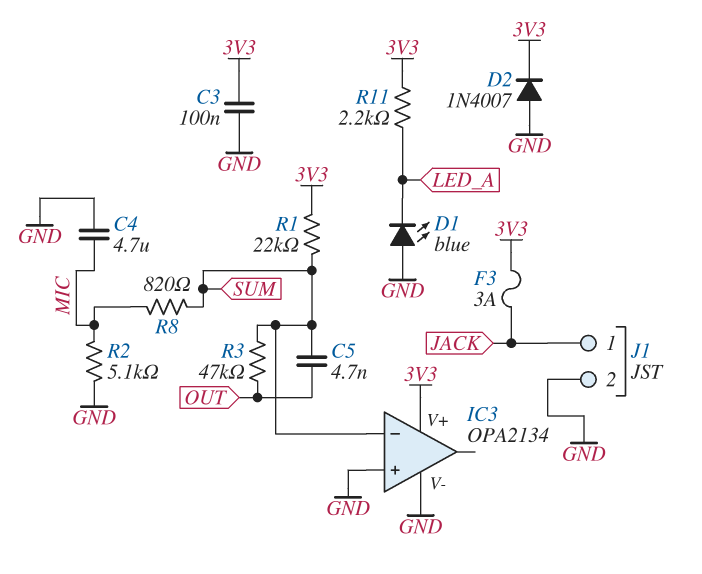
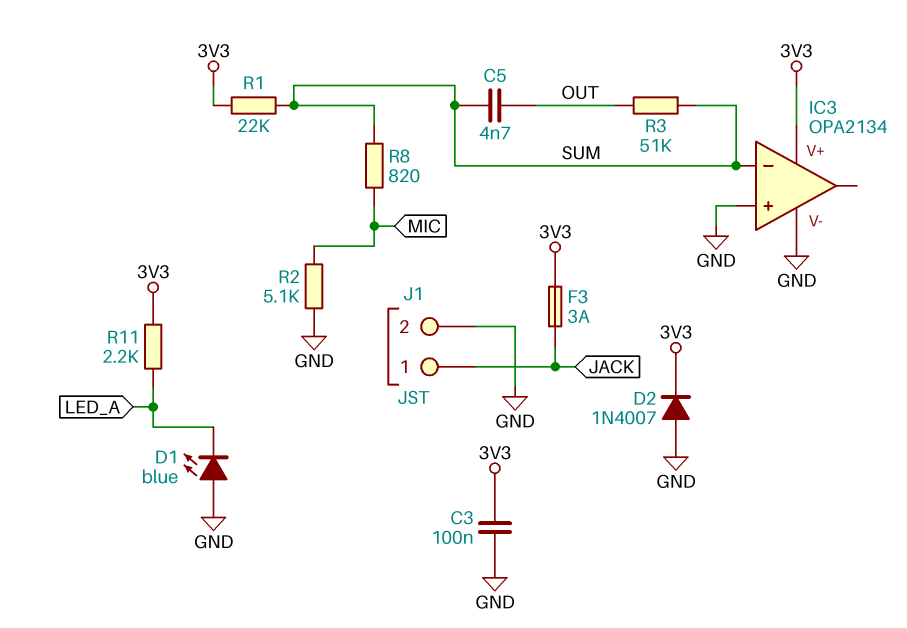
C4: 4.7uF (GND, MIC) -> none
R3: 47k (OUT, SUM) -> 51k (OUT, SUM)

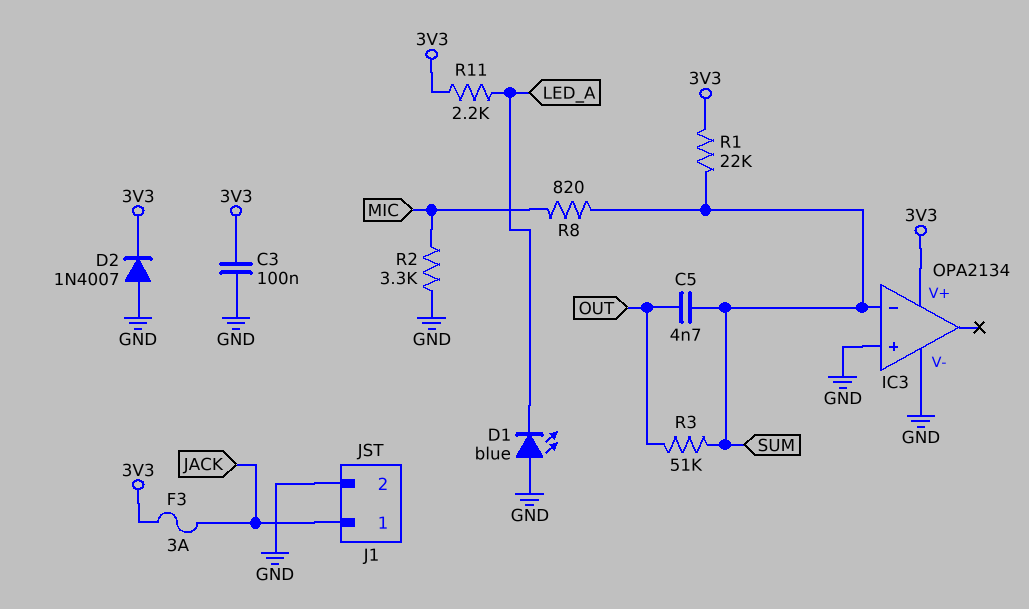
R2: 5.1k (GND, MIC) -> 3.3k (GND, MIC)

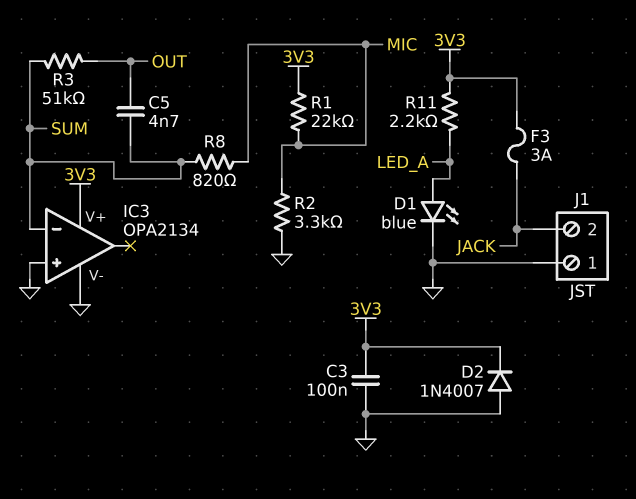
D1: LED blue (A GND, K LED_A) -> LED blue (A LED_A, K GND)
J1 pin 1: JACK -> GND
J1 pin 2: GND -> JACK
R1: 22k (3V3, SUM) -> 22k (3V3, MIC)

